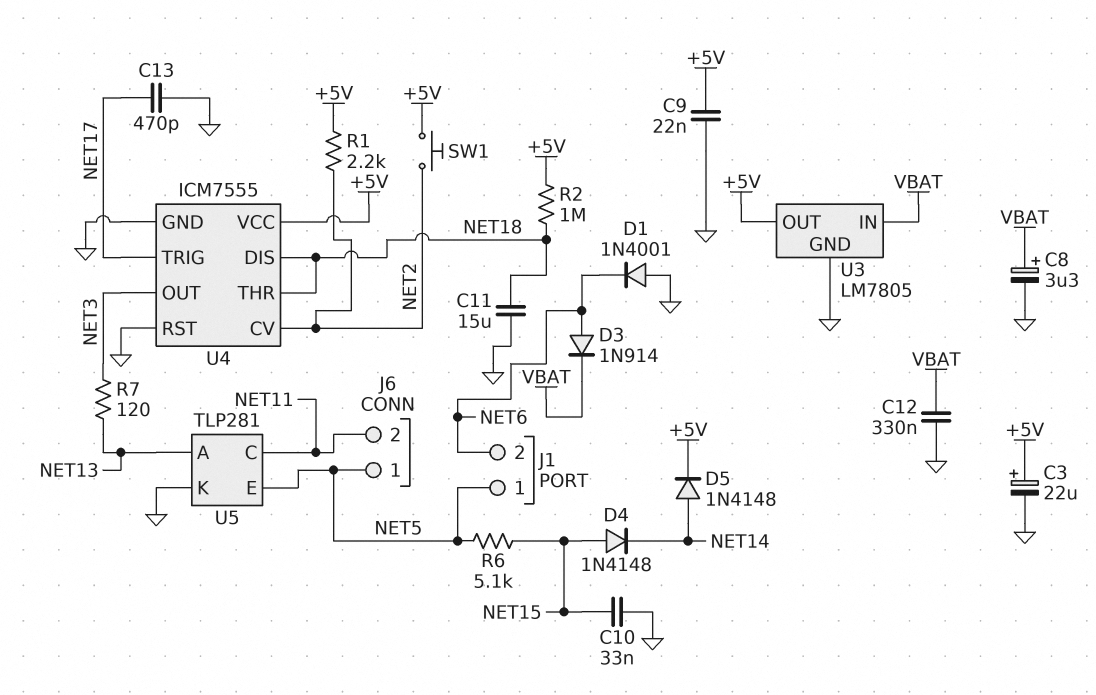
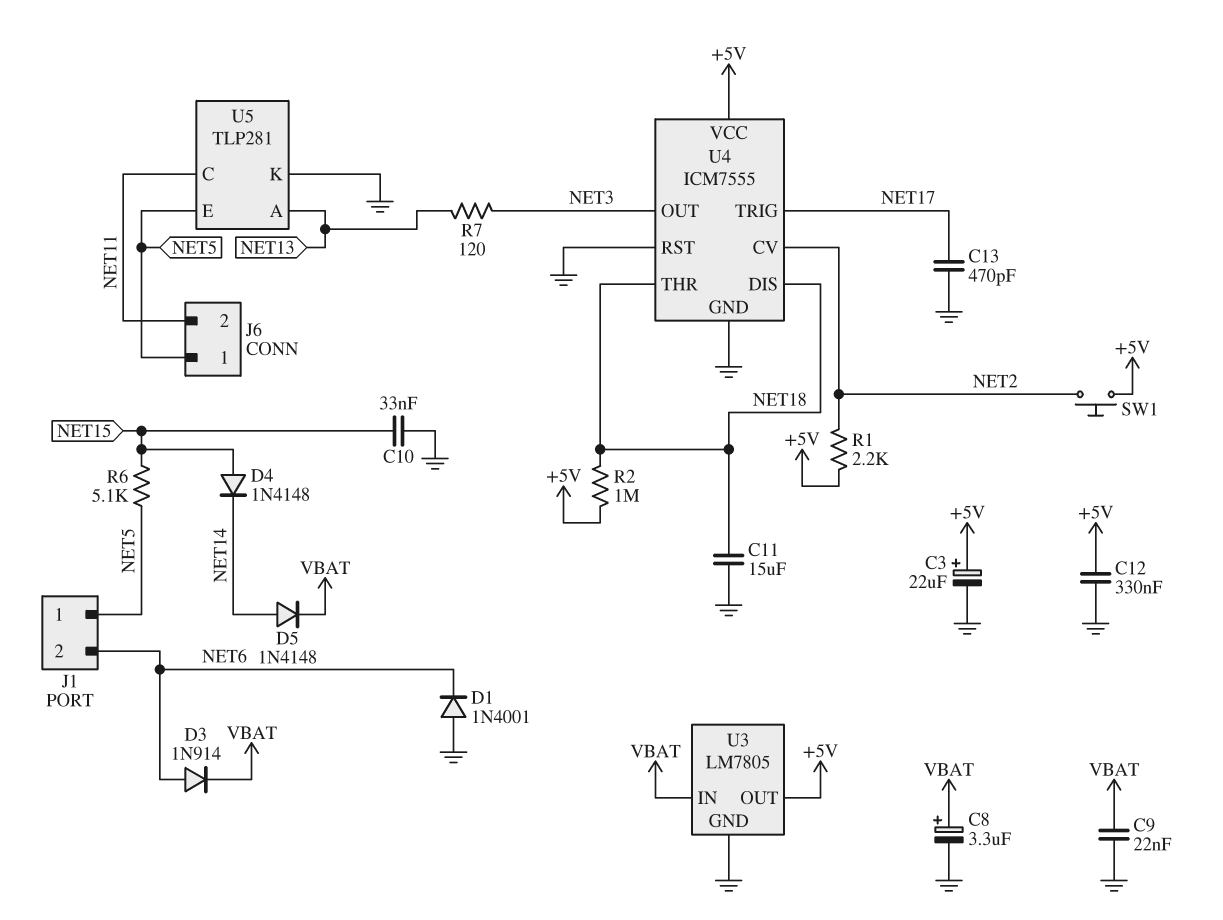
C9: 22nF (+5V, GND) -> 22nF (GND, VBAT)
C12: 330nF (GND, VBAT) -> 330nF (+5V, GND)
D5: diode 1N4148 (A NET14, K +5V) -> diode 1N4148 (A NET14, K VBAT)

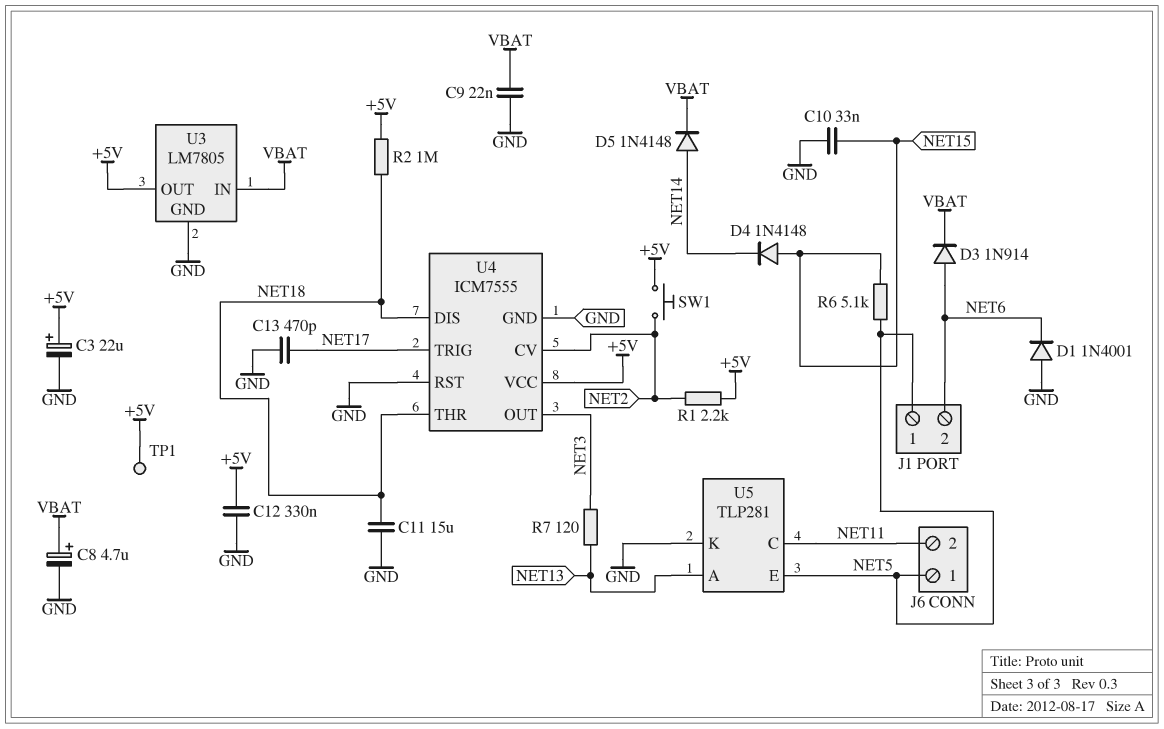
C8: 3.3uF (plus VBAT, minus GND) -> 4.7uF (plus VBAT, minus GND)
TP1: none -> test point (+5V)

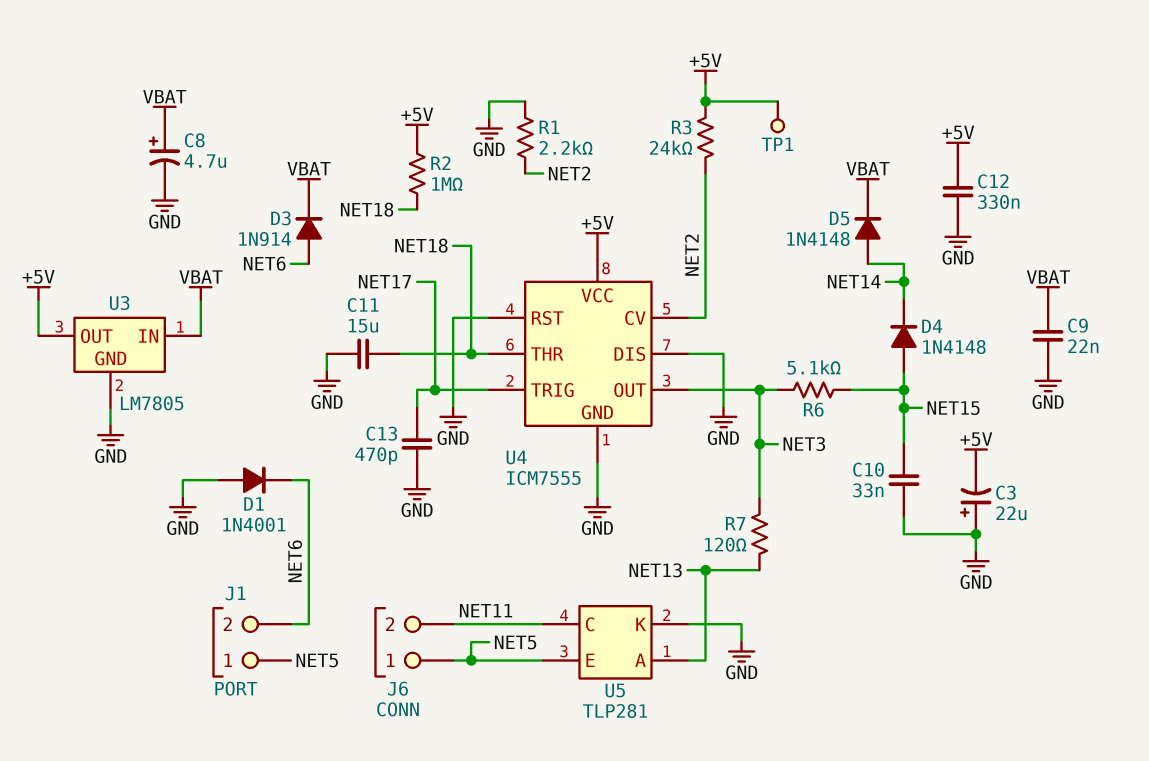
C3: 22uF (plus +5V, minus GND) -> 22uF (plus GND, minus +5V)
R1: 2.2k (+5V, NET2) -> 2.2k (GND, NET2)
R3: none -> 24k (+5V, NET2)
R6: 5.1k (NET5, NET15) -> 5.1k (NET3, NET15)
SW1: button (+5V, NET2) -> none
U4 pin DIS: NET18 -> GND

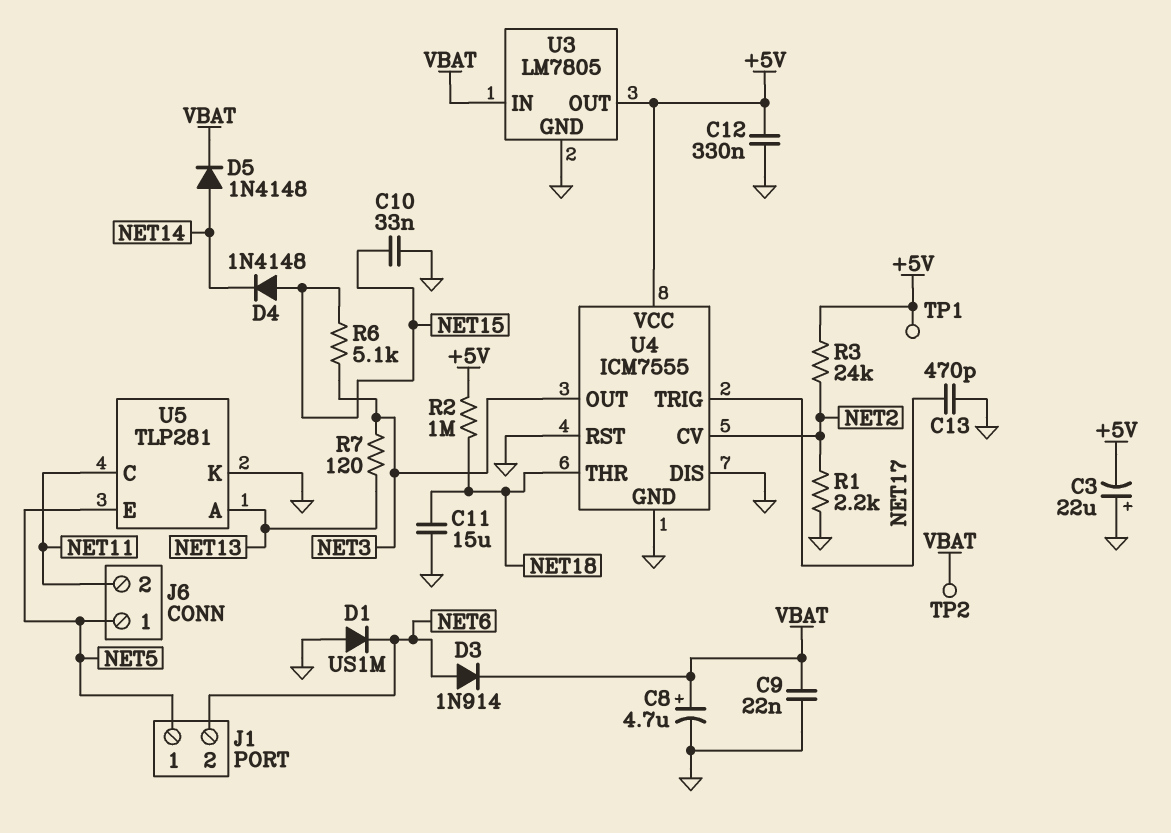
D1: diode 1N4001 (A GND, K NET6) -> diode US1M (A GND, K NET6)
TP2: none -> test point (VBAT)

